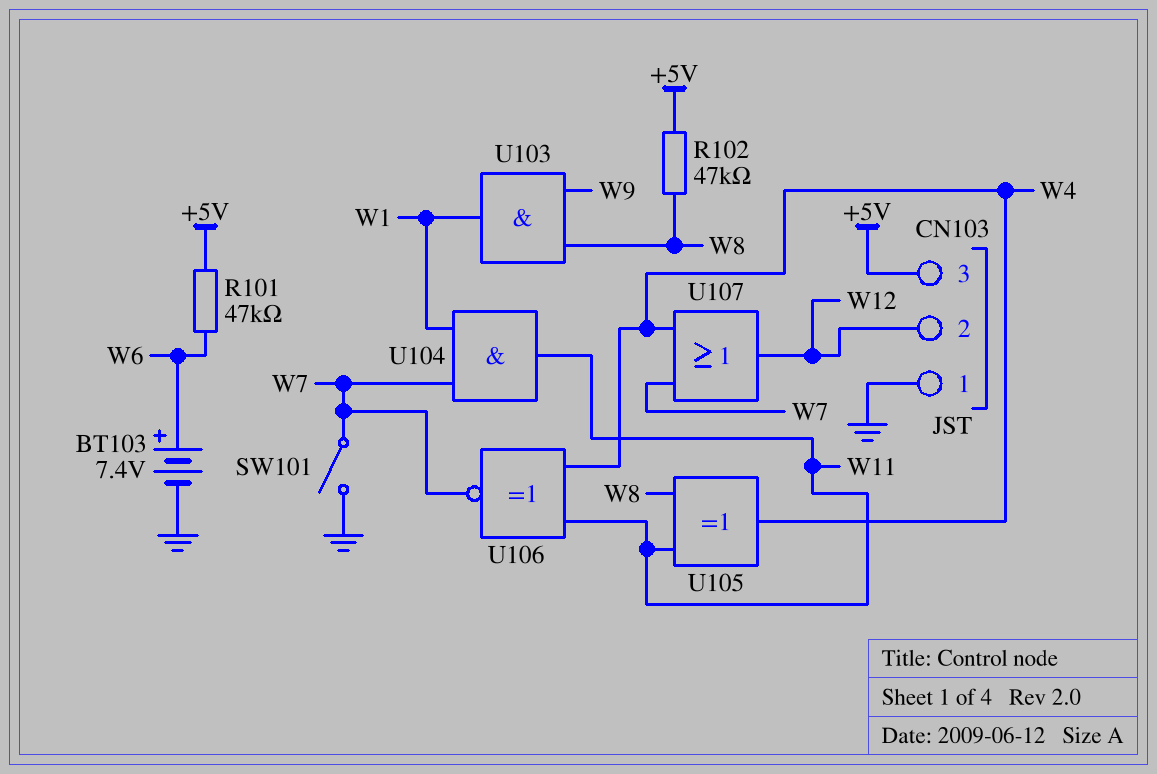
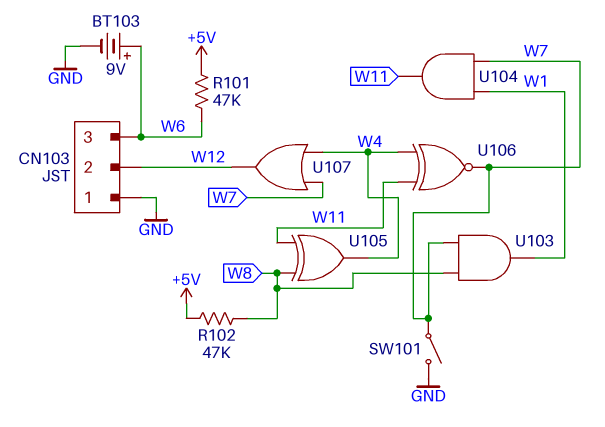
BT103: 7.4V (plus W6, minus GND) -> 9V (plus W6, minus GND)
CN103 pin 3: +5V -> W6
U103: AND (in W8, in W9, out W1) -> AND (in W7, in W8, out W1)

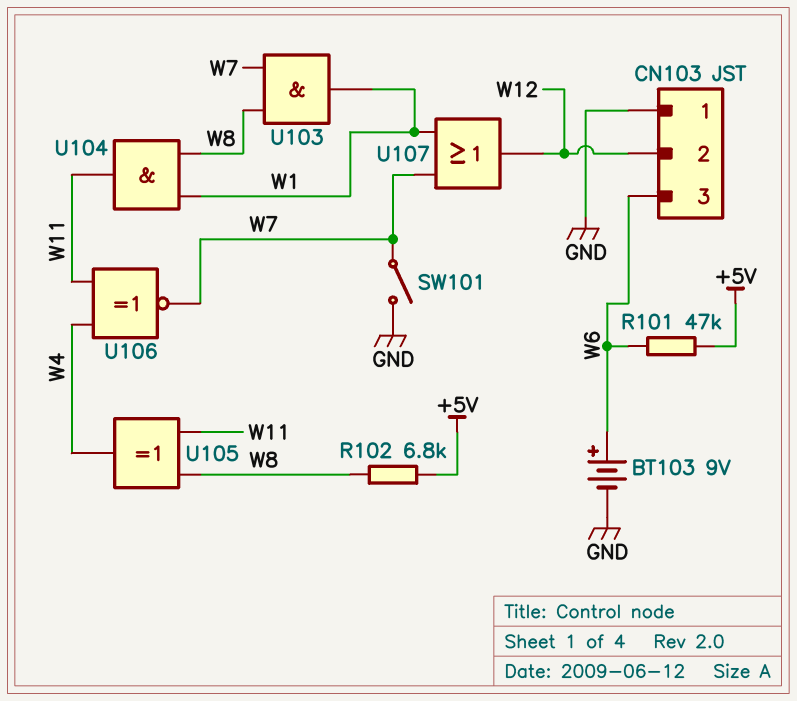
R102: 47k (+5V, W8) -> 6.8k (+5V, W8)
U104: AND (in W1, in W7, out W11) -> AND (in W1, in W8, out W11)
U107: OR (in W4, in W7, out W12) -> OR (in W1, in W7, out W12)

